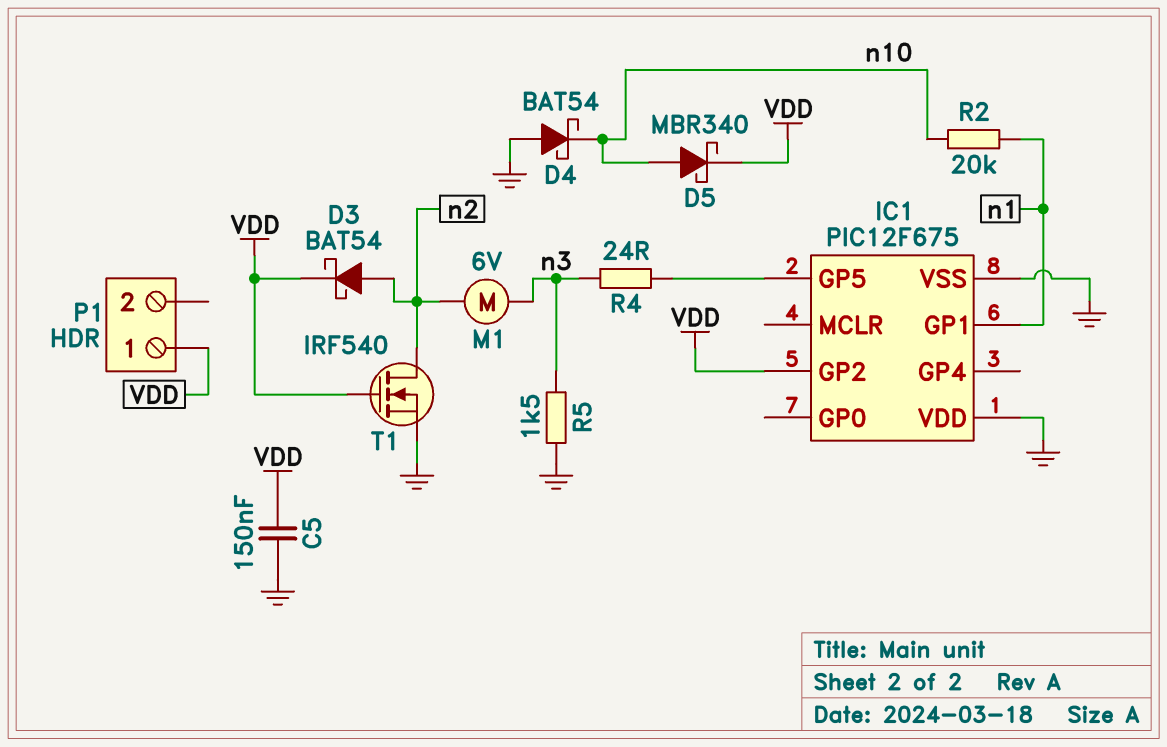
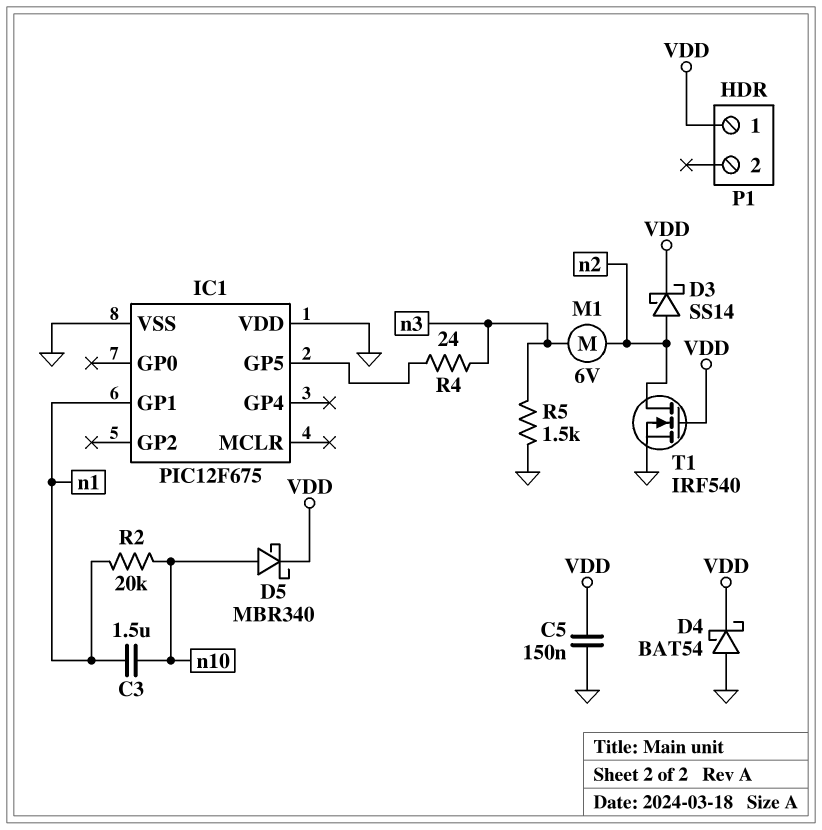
C3: none -> 1.5uF (n1, n10)
D3: schottky BAT54 (A n2, K VDD) -> schottky SS14 (A n2, K VDD)
D4: schottky BAT54 (A GND, K n10) -> schottky BAT54 (A GND, K VDD)
IC1 pin GP2: VDD -> none

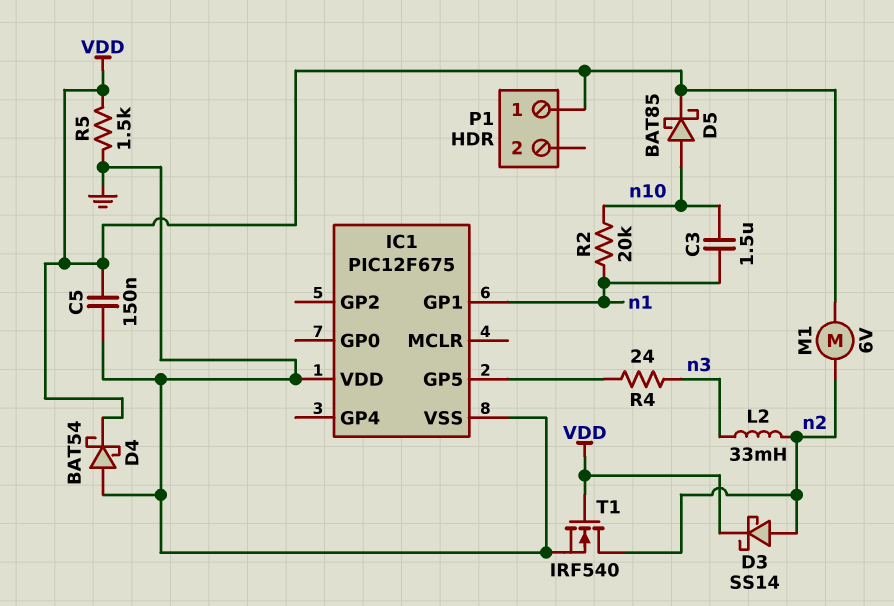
D5: schottky MBR340 (A n10, K VDD) -> schottky BAT85 (A n10, K VDD)
L2: none -> 33mH (n2, n3)
M1: motor 6V (n2, n3) -> motor 6V (VDD, n2)
R5: 1.5k (GND, n3) -> 1.5k (GND, VDD)

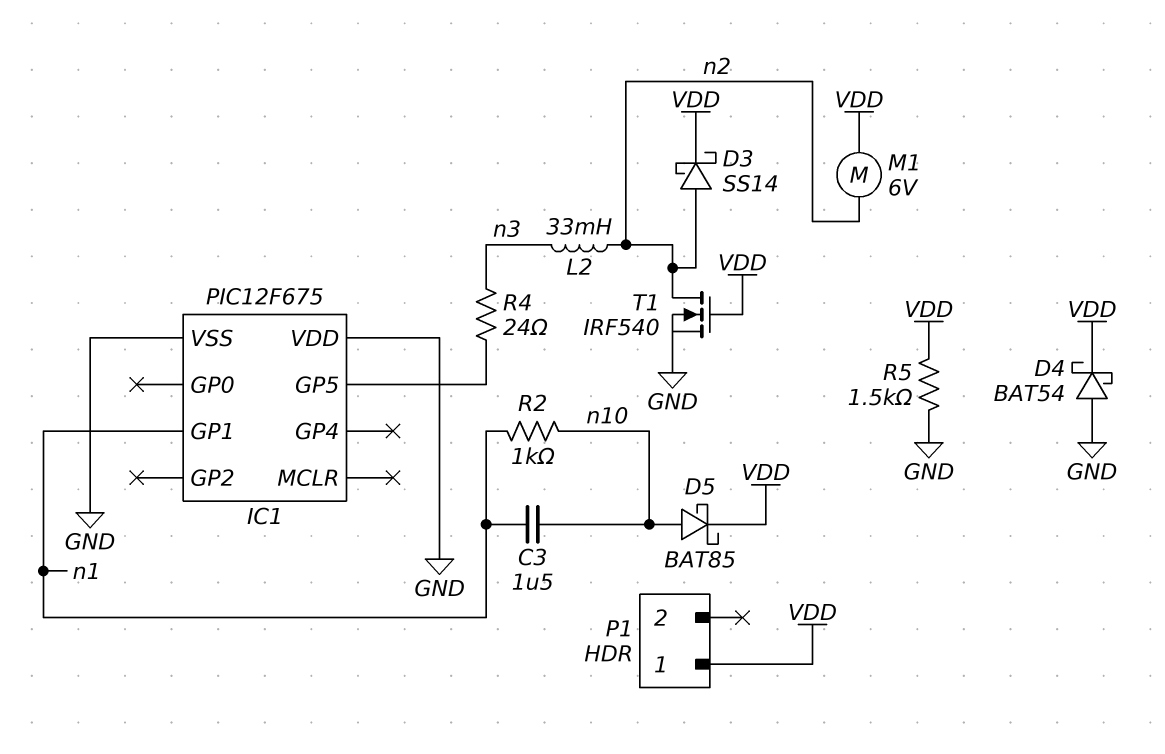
C5: 150nF (GND, VDD) -> none
R2: 20k (n1, n10) -> 1k (n1, n10)

